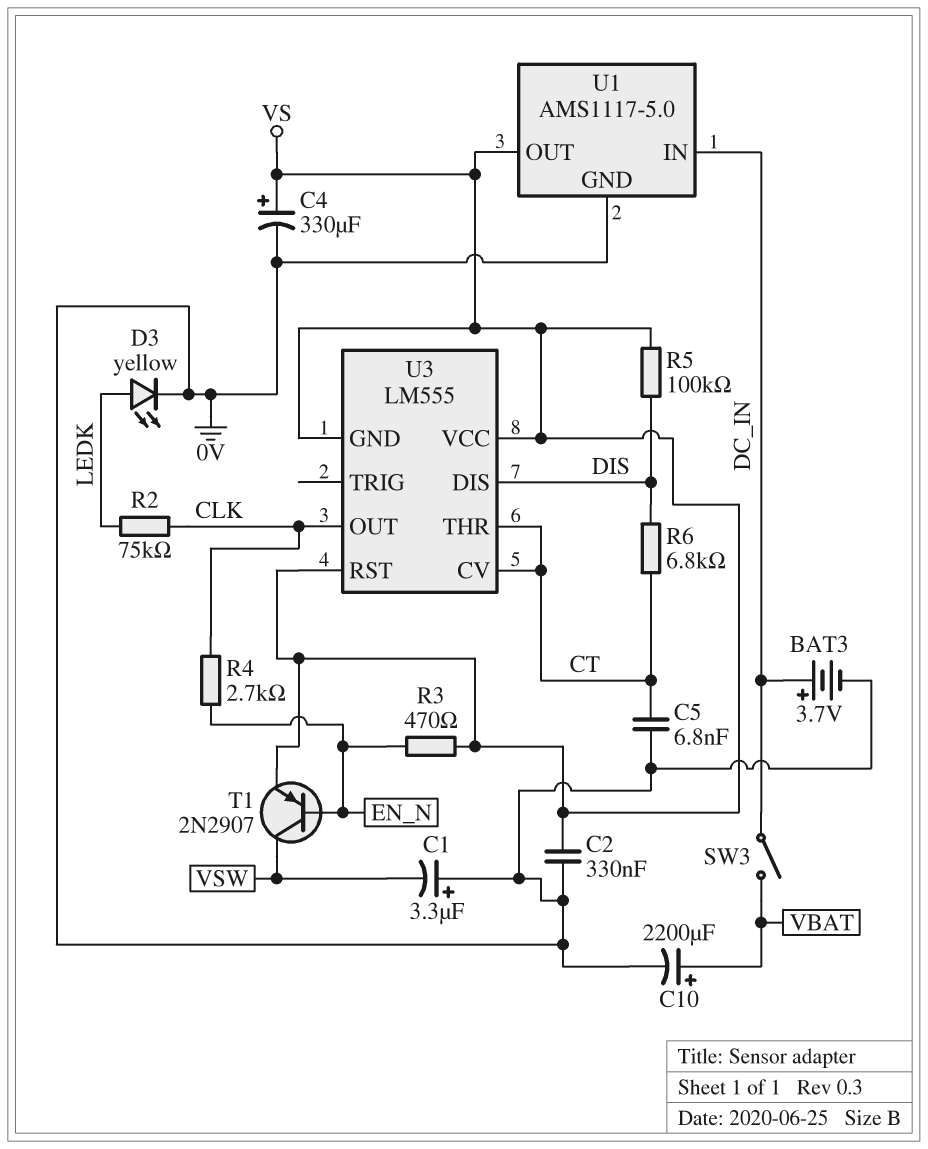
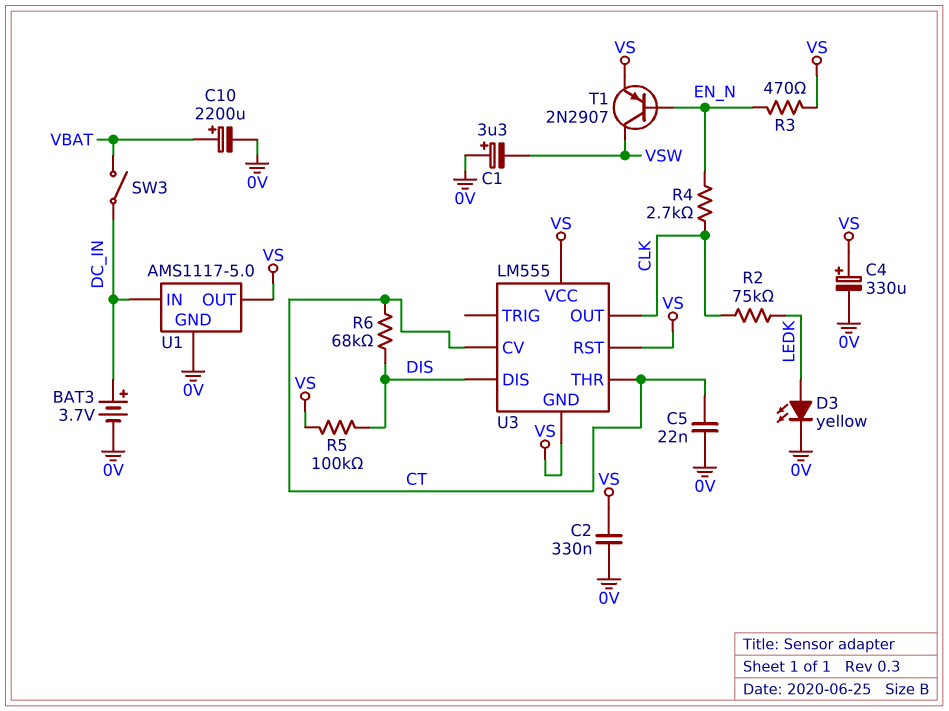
C5: 6.8nF (0V, CT) -> 22nF (0V, CT)
R6: 6.8k (CT, DIS) -> 68k (CT, DIS)

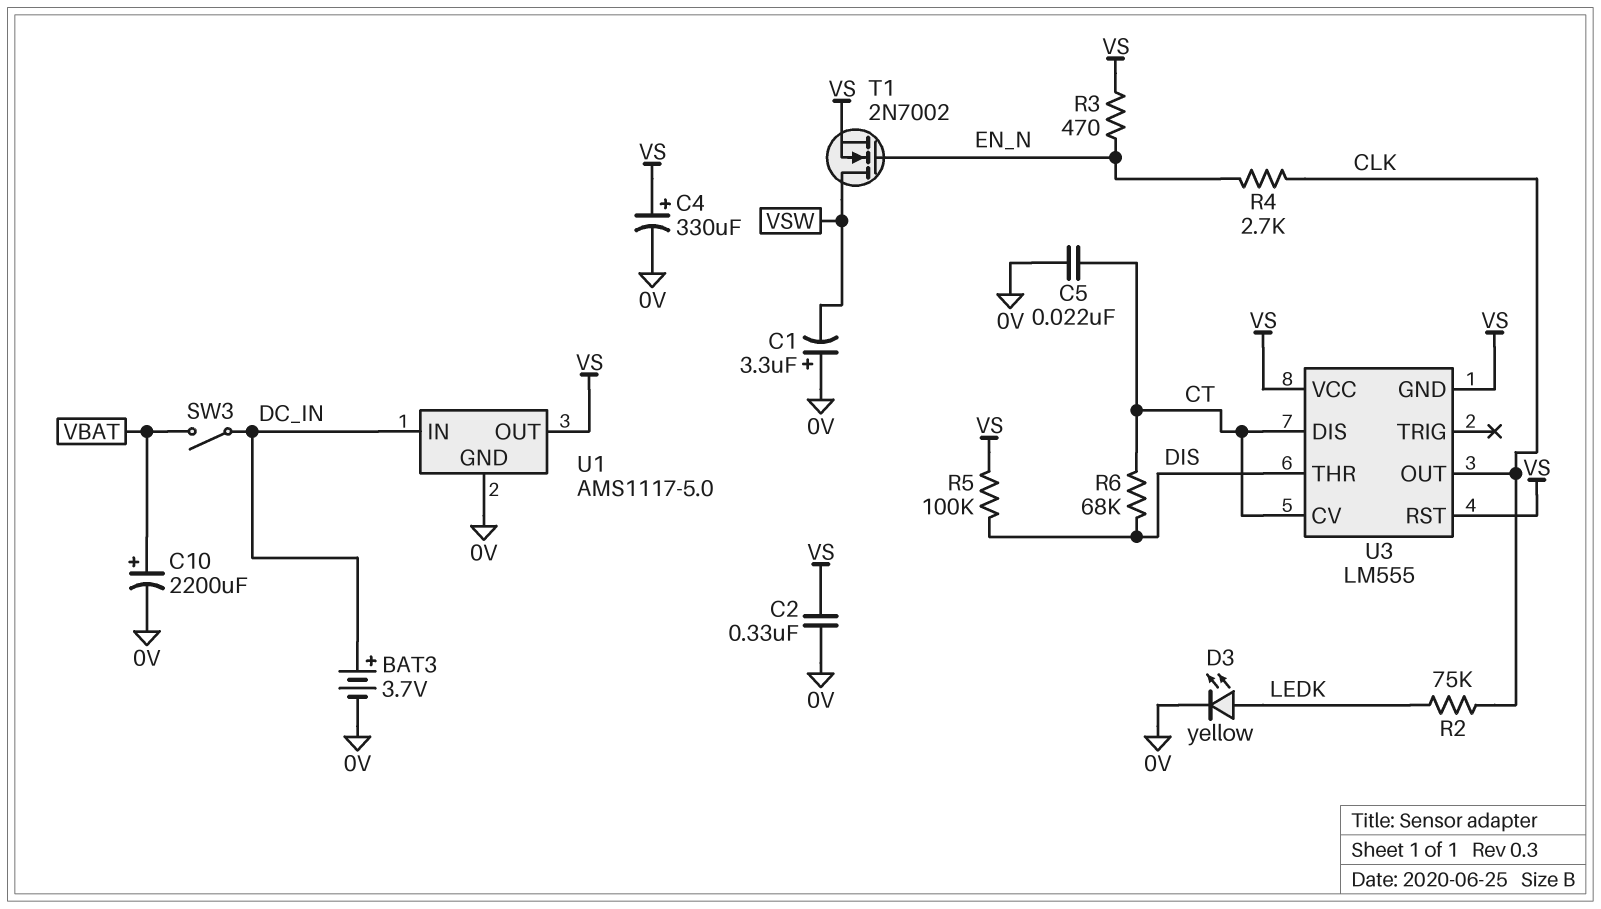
T1: PNP 2N2907 (B EN_N, C VSW, E VS) -> NMOS 2N7002 (G EN_N, D VSW, S VS)
U3 pin DIS: DIS -> CT
U3 pin THR: CT -> DIS

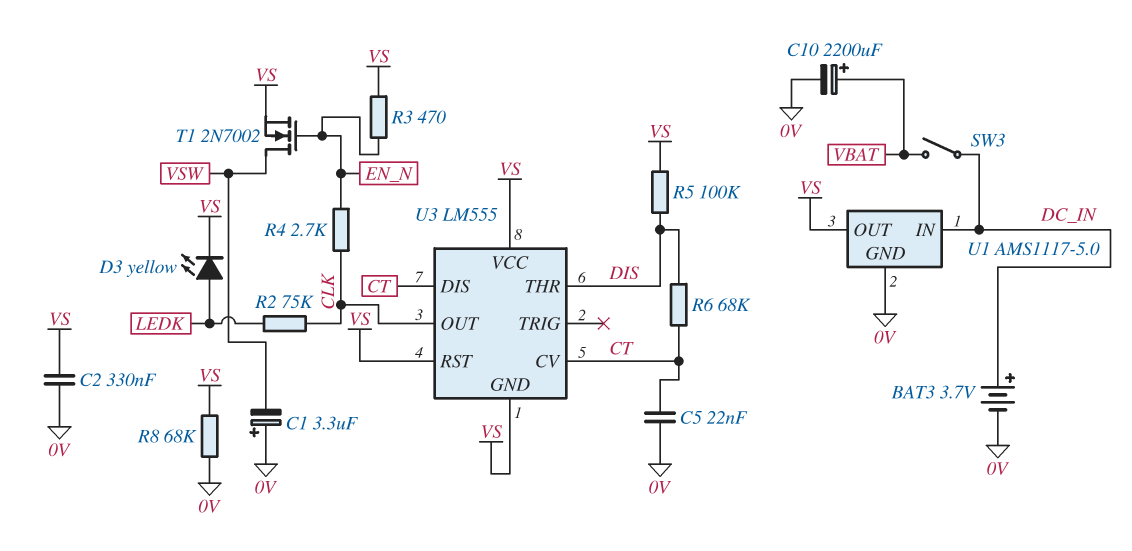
C4: 330uF (plus VS, minus 0V) -> none
D3: LED yellow (A LEDK, K 0V) -> LED yellow (A LEDK, K VS)
R8: none -> 68k (0V, VS)

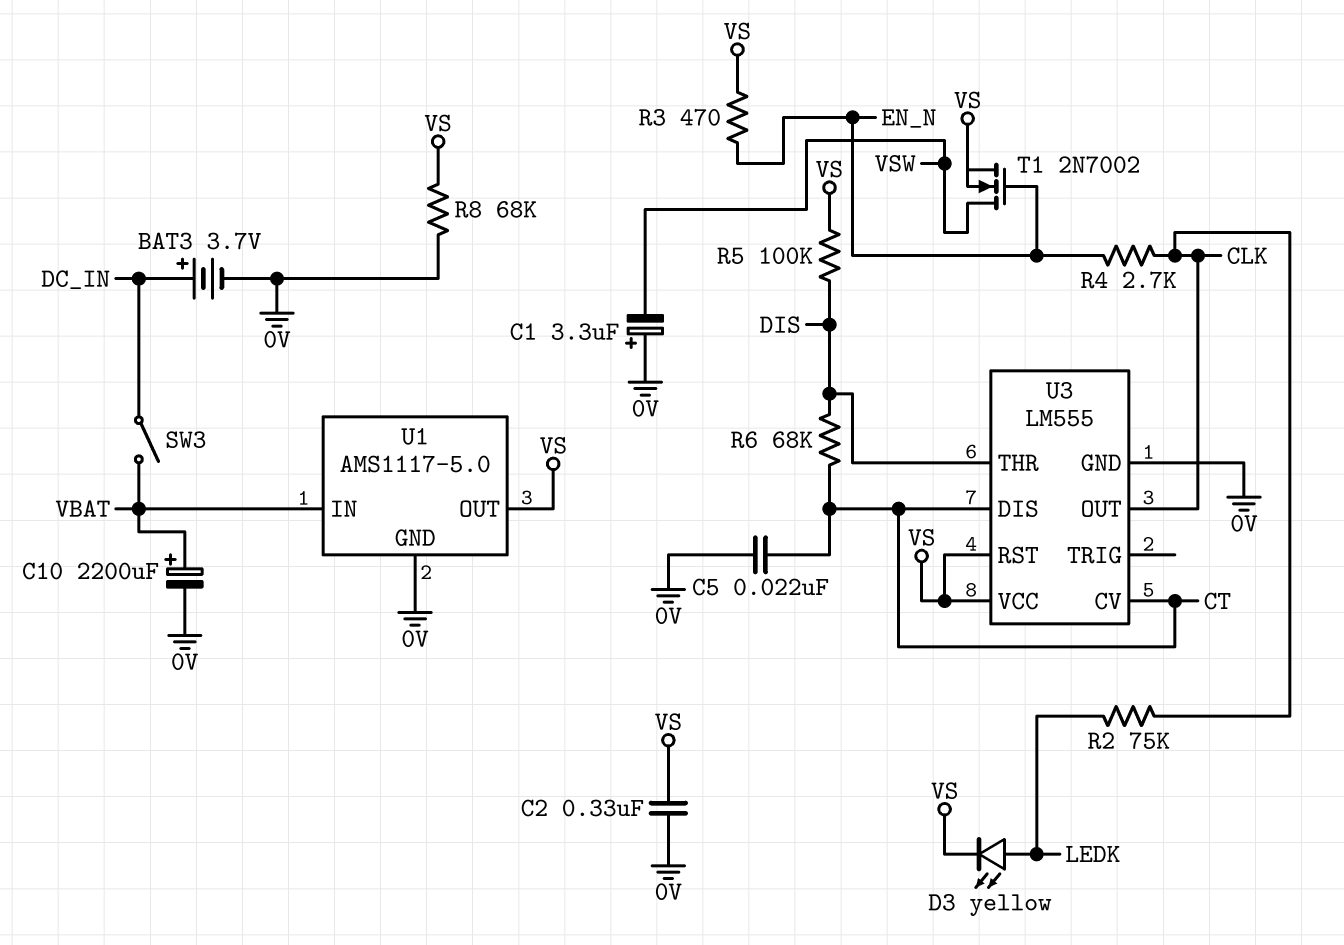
U1 pin IN: DC_IN -> VBAT
U3 pin GND: VS -> 0V

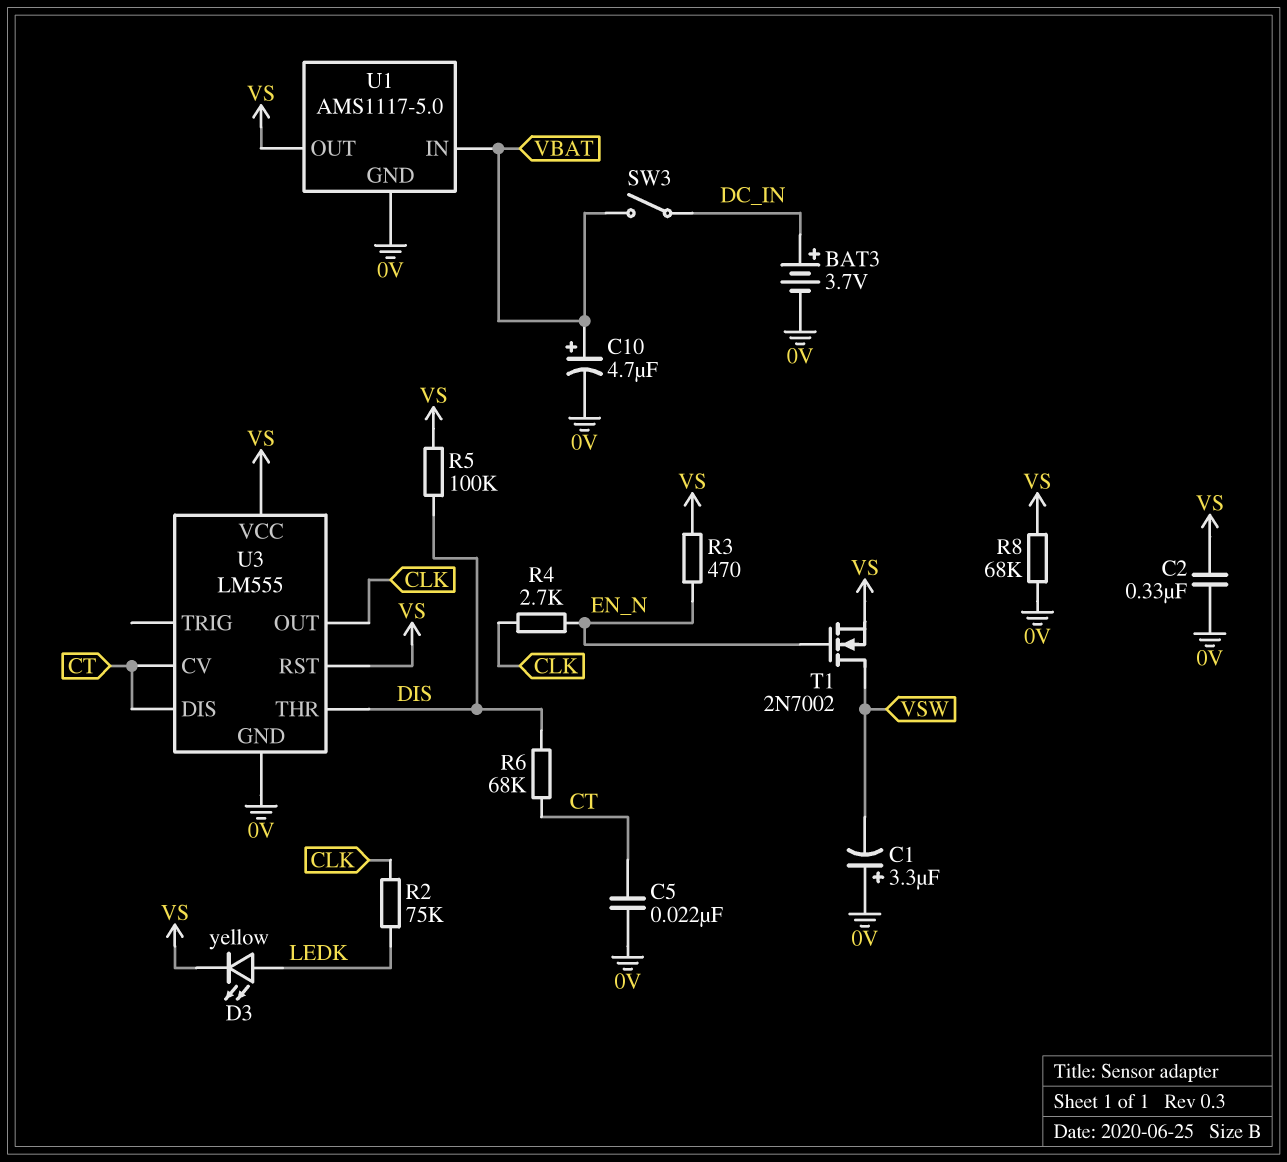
C10: 2200uF (plus VBAT, minus 0V) -> 4.7uF (plus VBAT, minus 0V)

